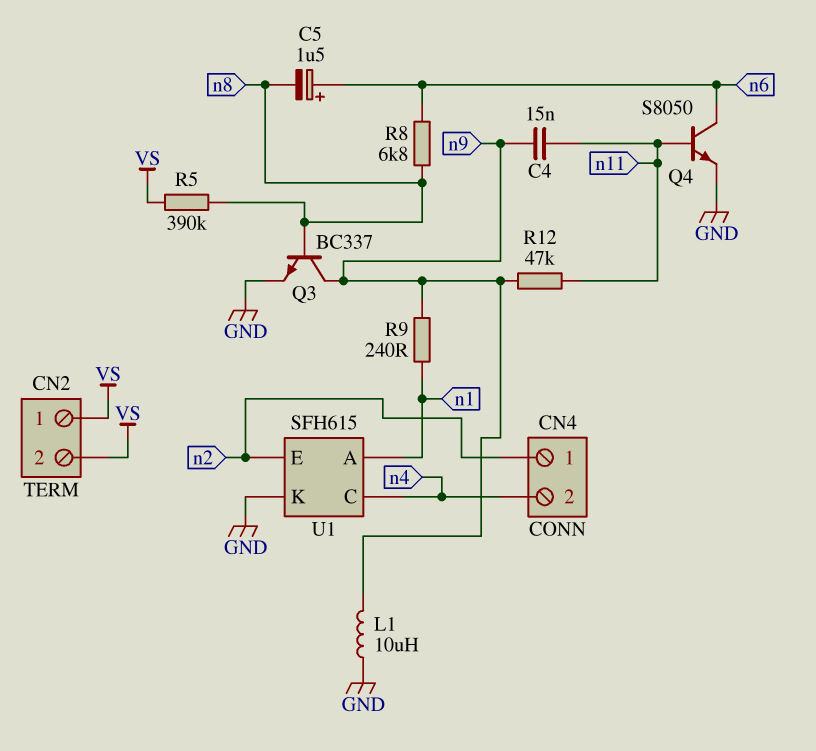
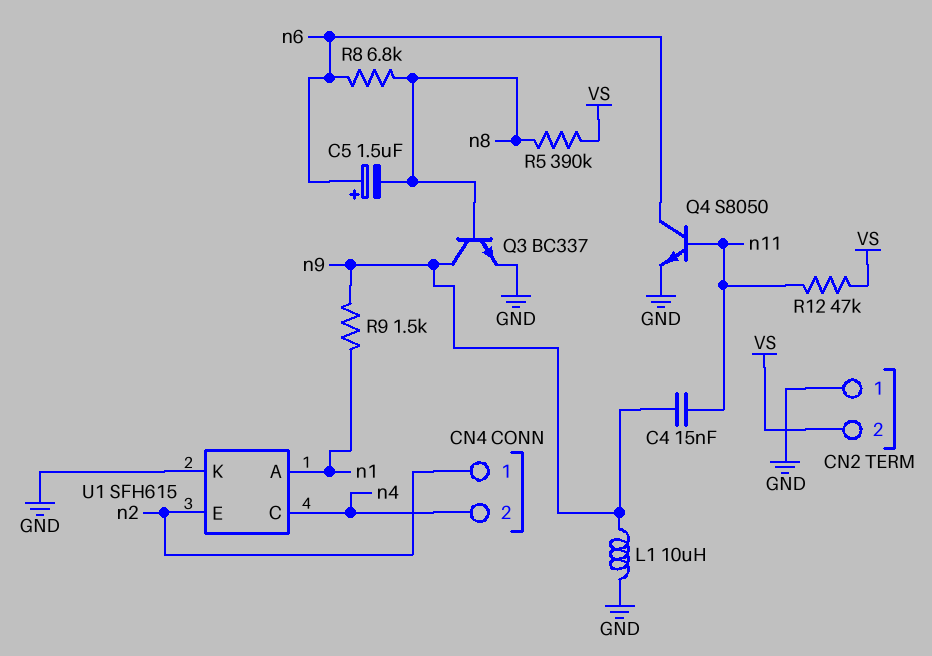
CN2 pin 1: VS -> GND
R9: 240 (n1, n9) -> 1.5k (n1, n9)
R12: 47k (n9, n11) -> 47k (VS, n11)

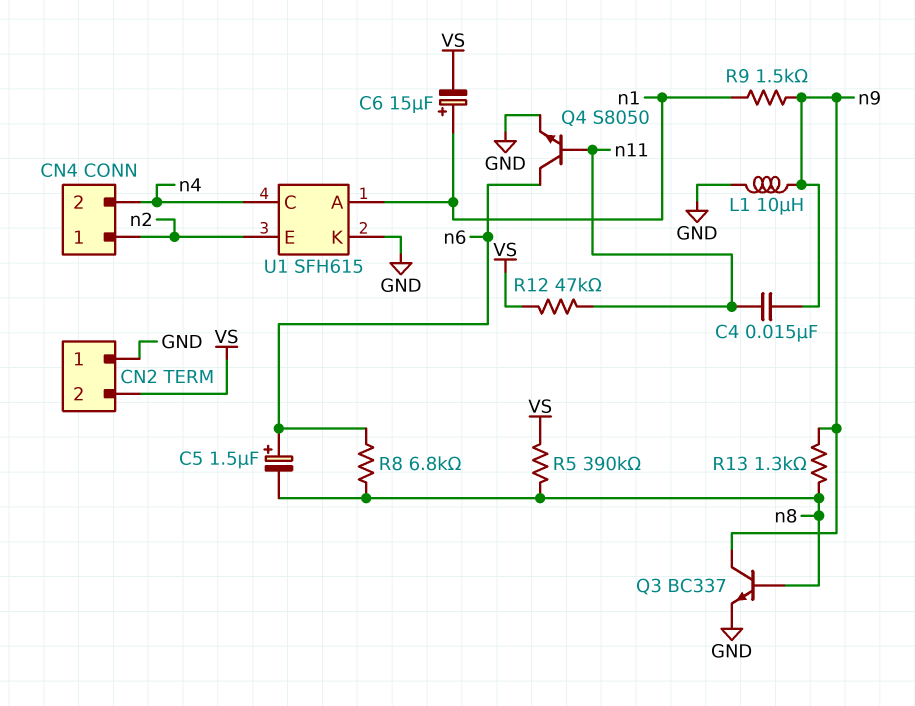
C6: none -> 15uF (plus n1, minus VS)
R13: none -> 1.3k (n8, n9)

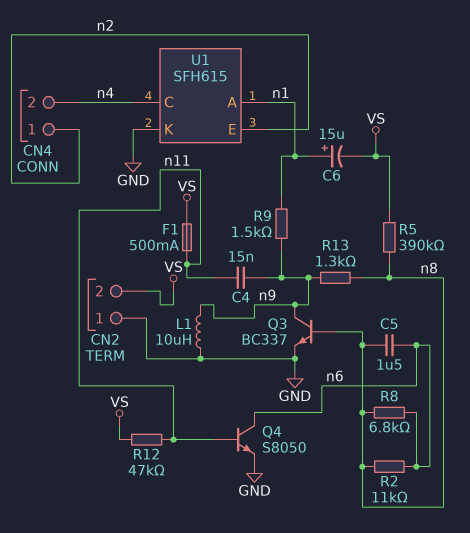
C5: 1.5uF (plus n6, minus n8) -> 1.5uF (n6, n8)
F1: none -> 500mA (VS, n11)
R2: none -> 11k (n6, n8)

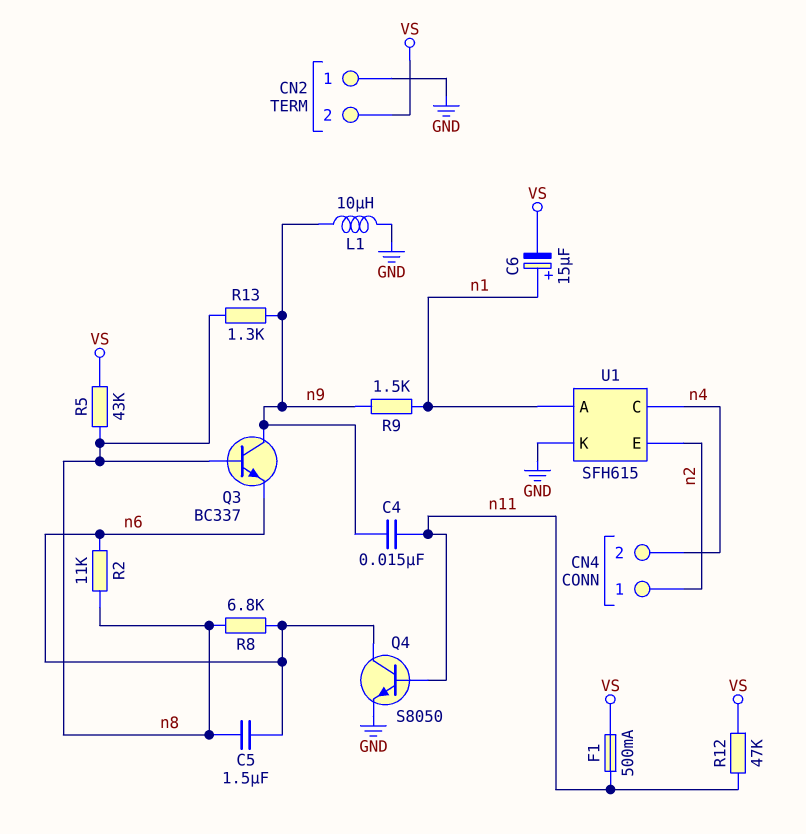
Q3: NPN BC337 (B n8, C n9, E GND) -> NPN BC337 (B n8, C n9, E n6)
R5: 390k (VS, n8) -> 43k (VS, n8)

